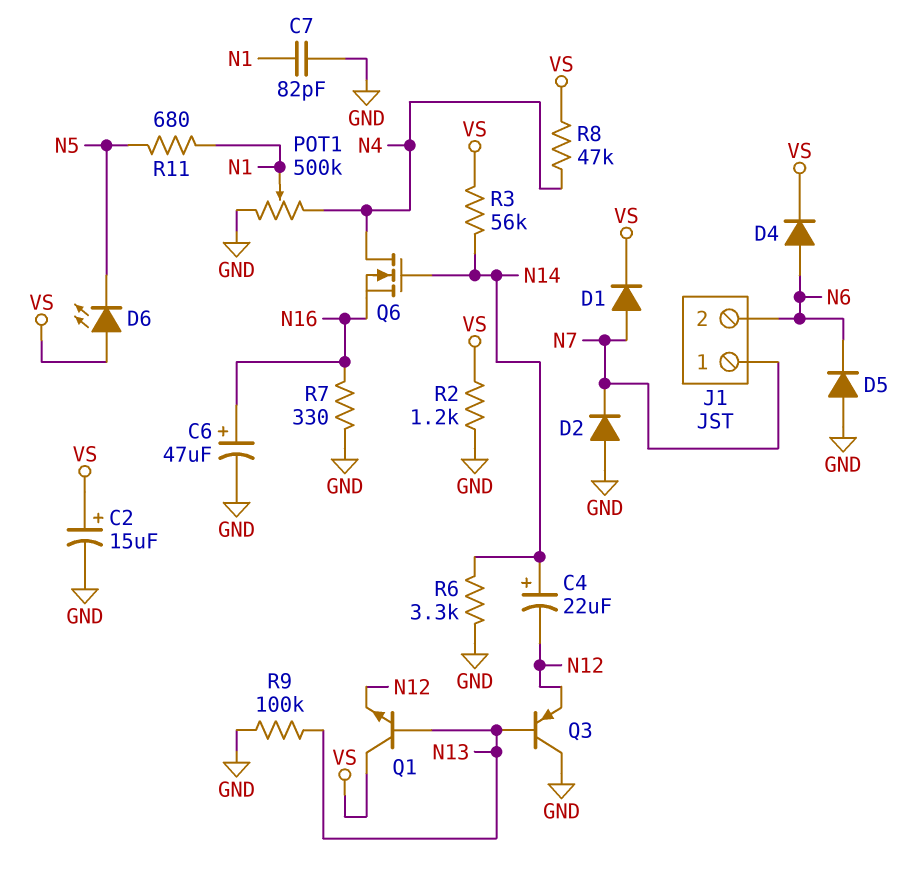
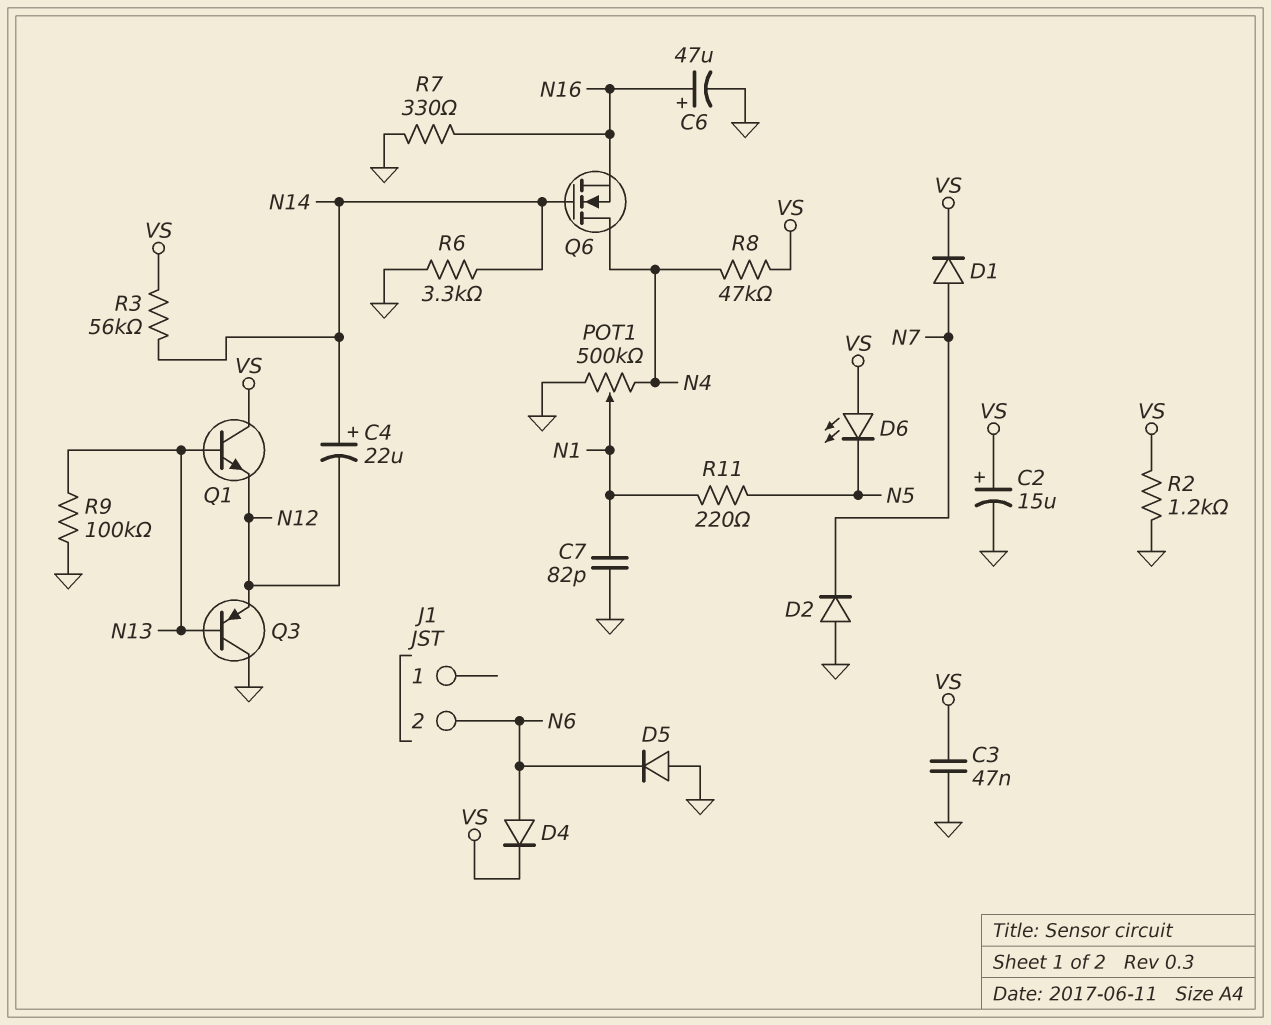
C3: none -> 47nF (GND, VS)
J1 pin 1: N7 -> none
R11: 680 (N1, N5) -> 220 (N1, N5)

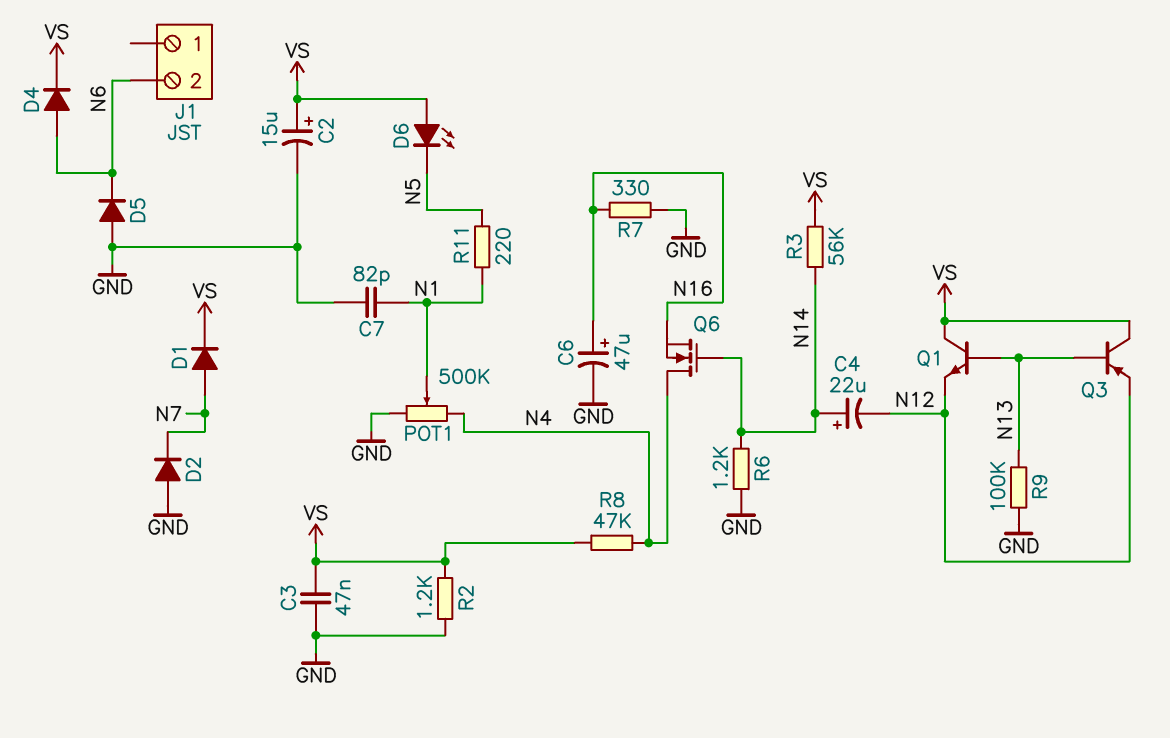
Q3: PNP (B N13, C GND, E N12) -> PNP (B N13, C VS, E N12)
R6: 3.3k (GND, N14) -> 1.2k (GND, N14)

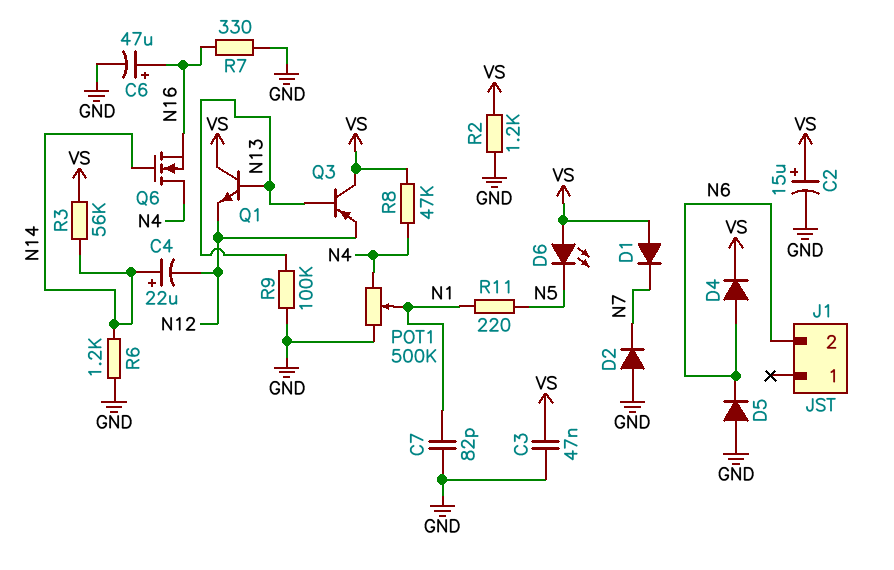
D1: diode (A N7, K VS) -> diode (A VS, K N7)

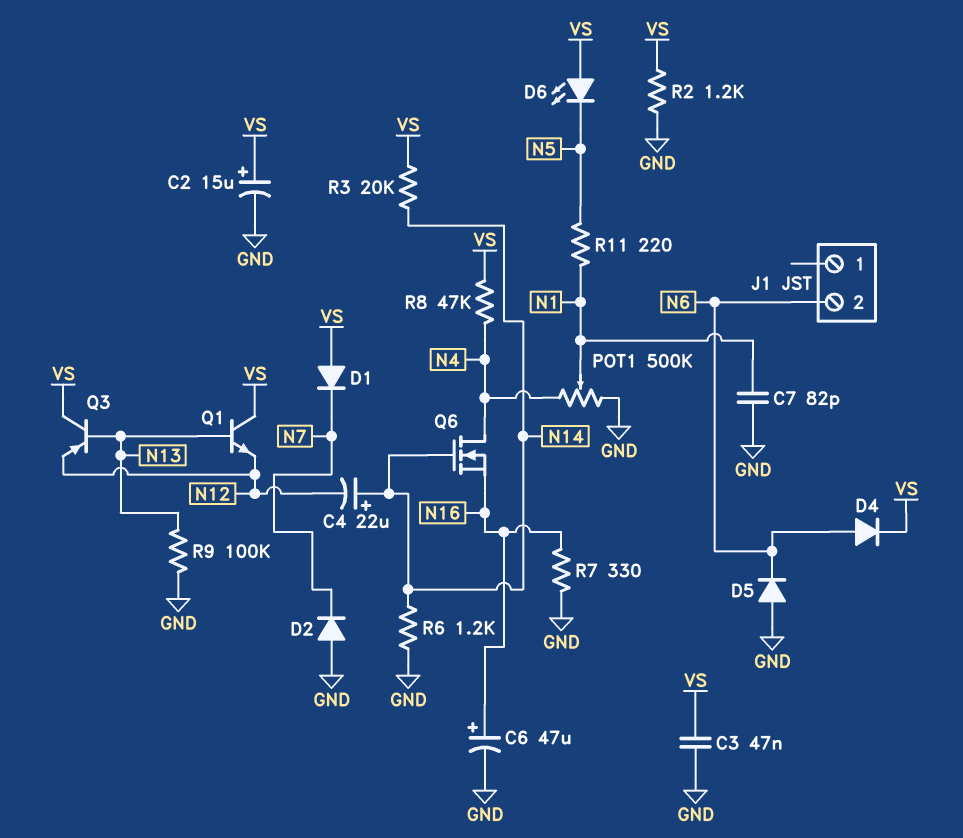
R3: 56k (N14, VS) -> 20k (N14, VS)

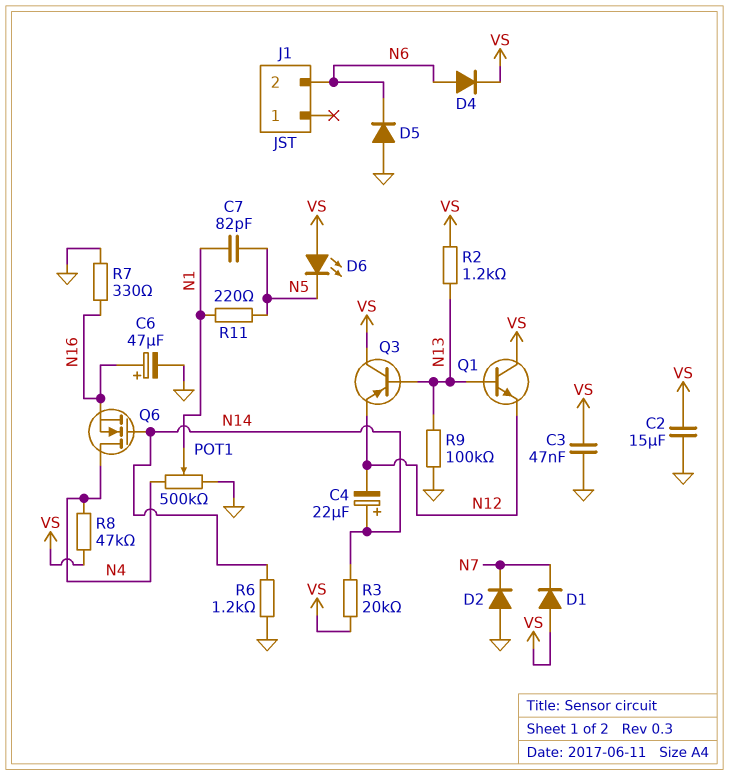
C2: 15uF (plus VS, minus GND) -> 15uF (GND, VS)
C7: 82pF (GND, N1) -> 82pF (N1, N5)
R2: 1.2k (GND, VS) -> 1.2k (N13, VS)

